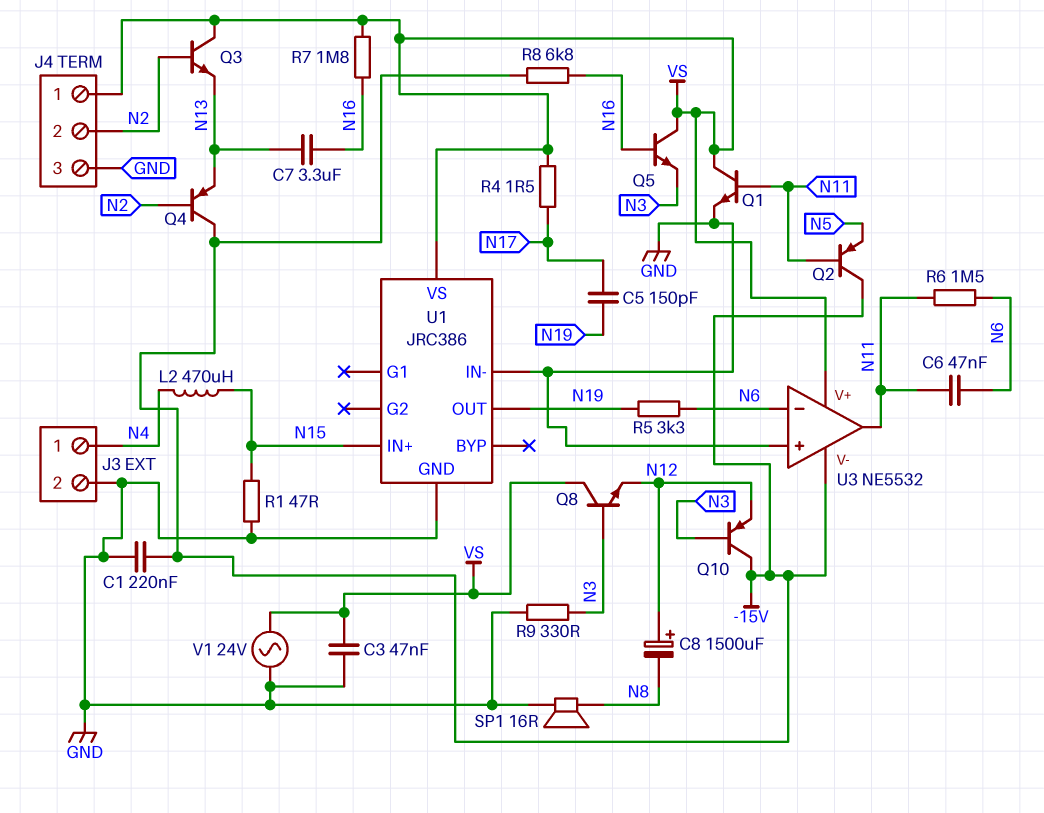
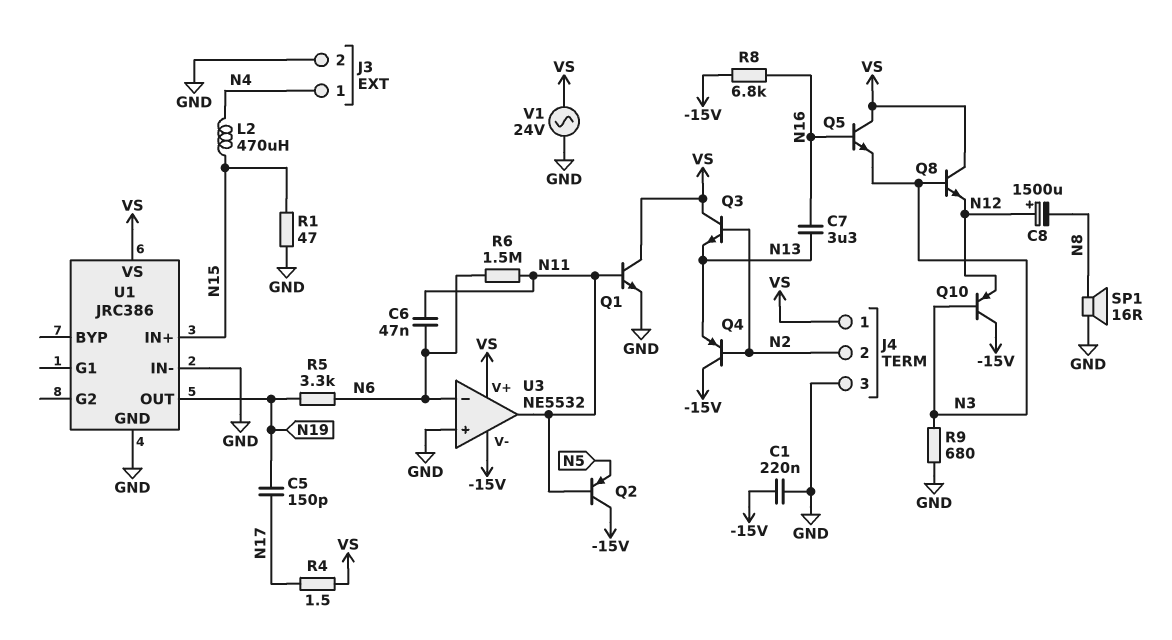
C3: 47nF (GND, VS) -> none
R7: 1.8M (N16, VS) -> none
R9: 330 (GND, N3) -> 680 (GND, N3)

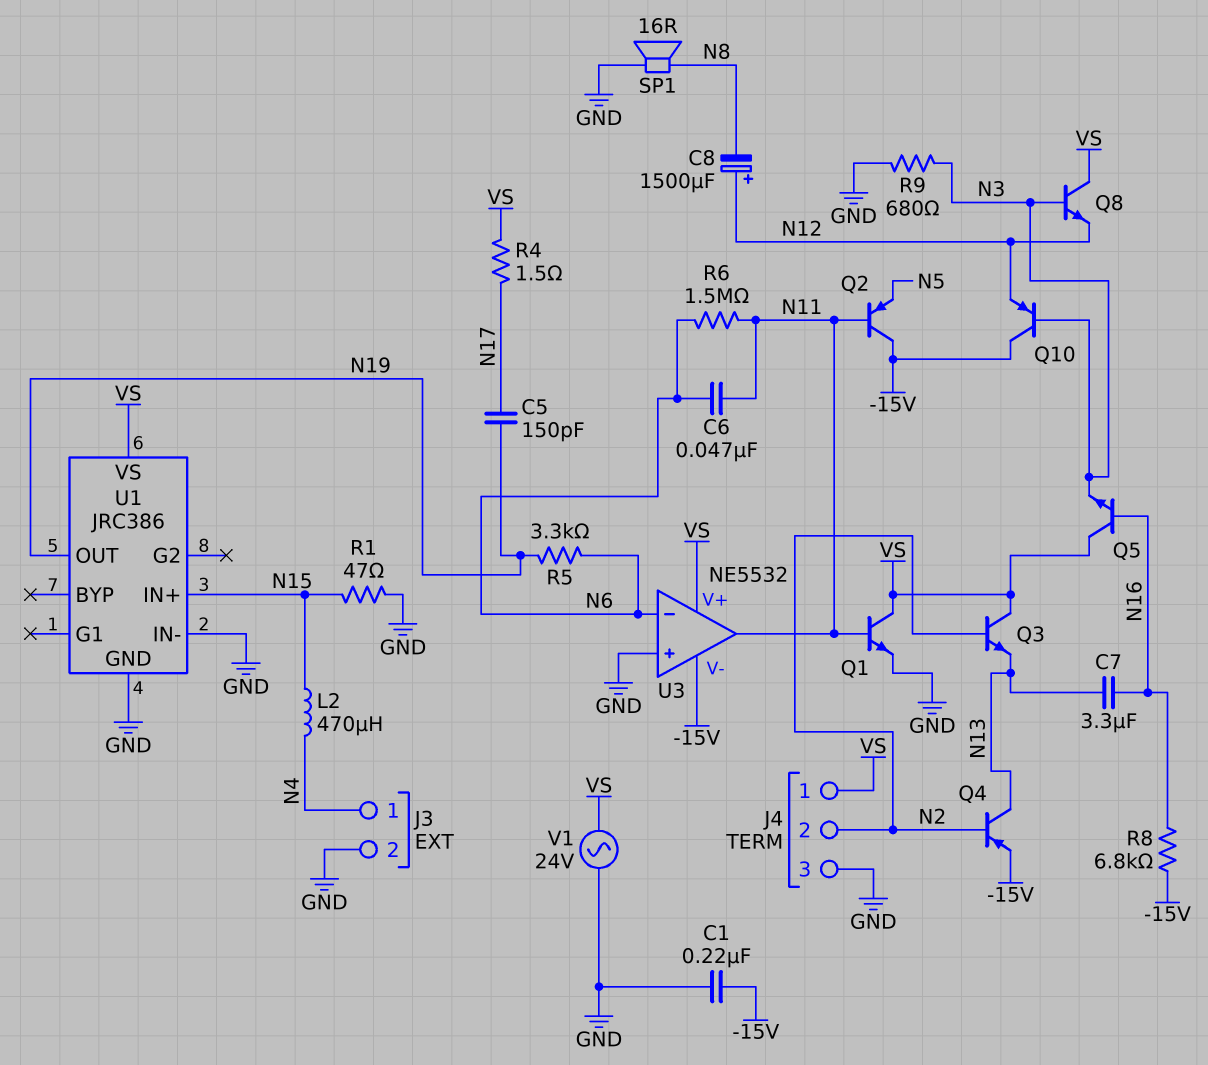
Q4: PNP (B N2, C -15V, E N13) -> PNP (B N2, C N13, E -15V)

